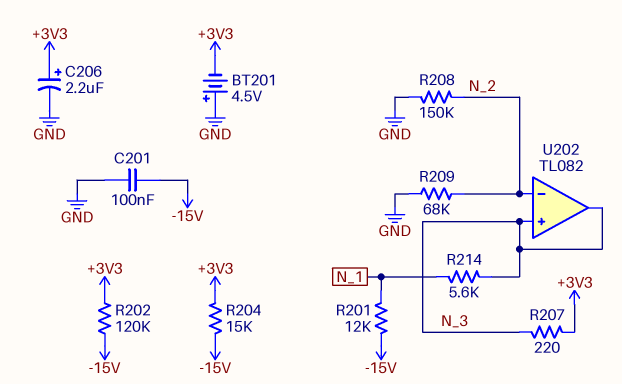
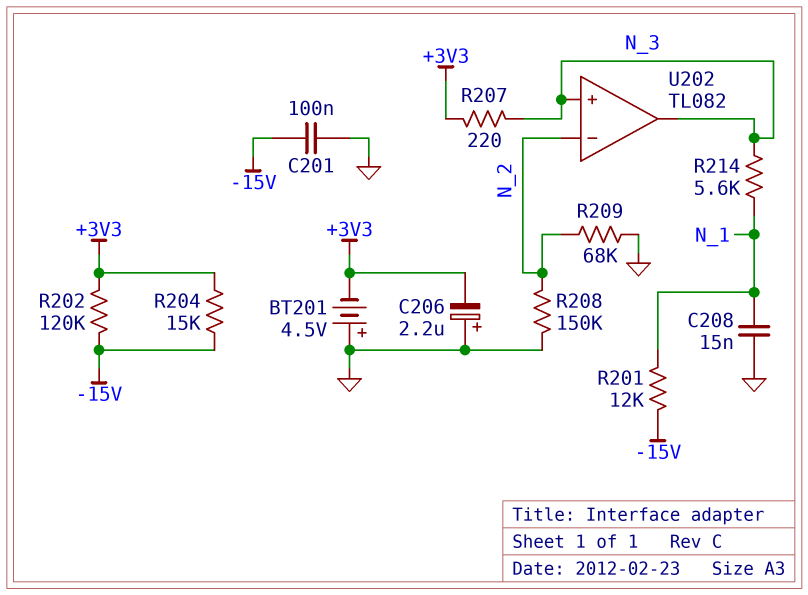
C206: 2.2uF (plus +3V3, minus GND) -> 2.2uF (plus GND, minus +3V3)
C208: none -> 15nF (GND, N_1)

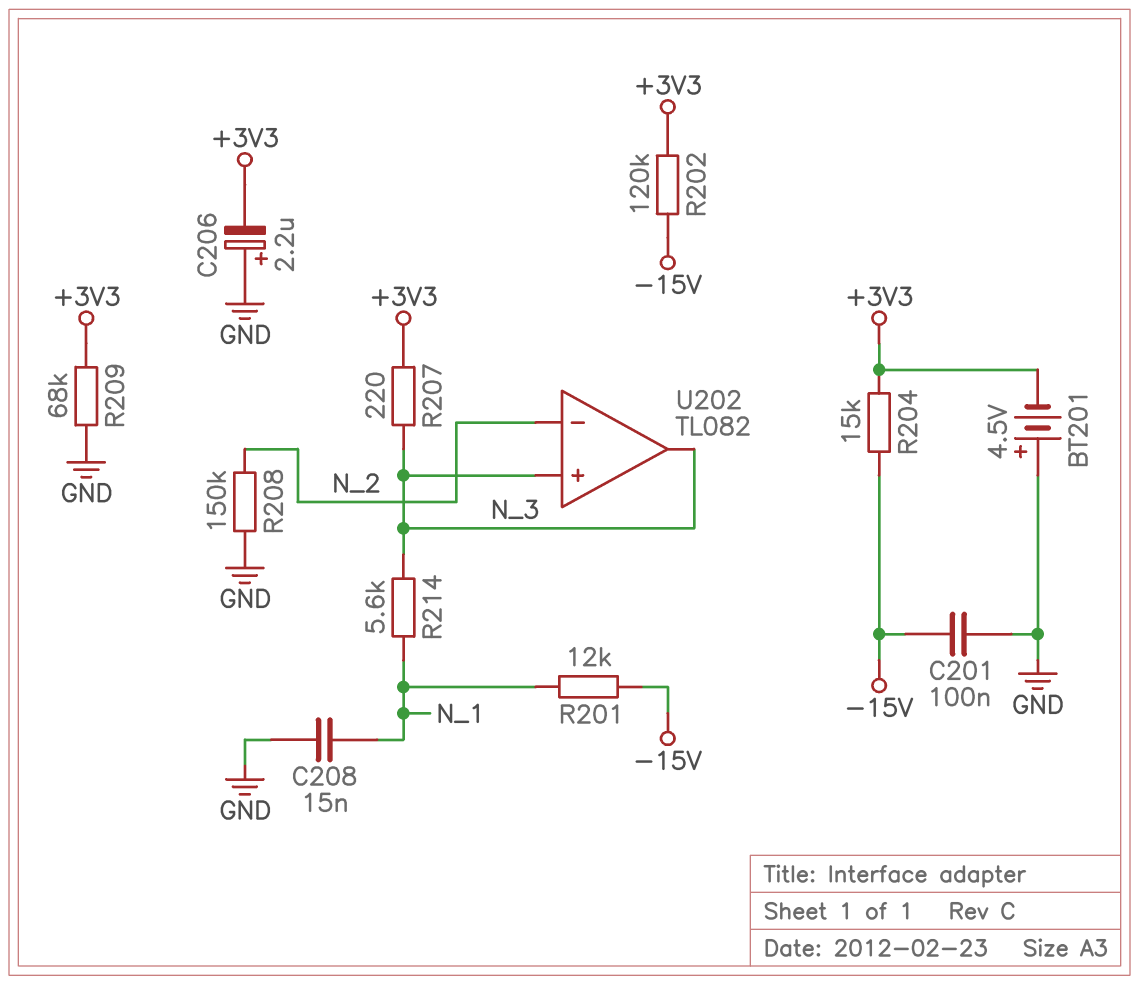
R209: 68k (GND, N_2) -> 68k (+3V3, GND)

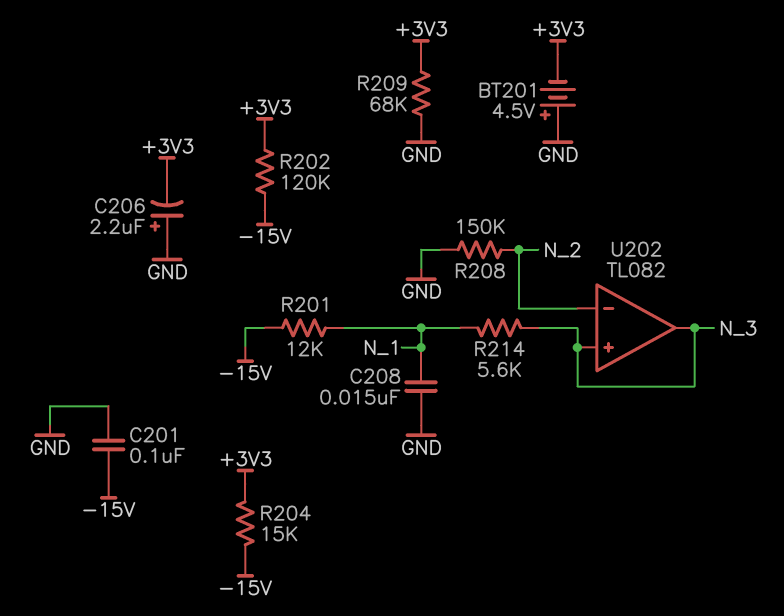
R207: 220 (+3V3, N_3) -> none

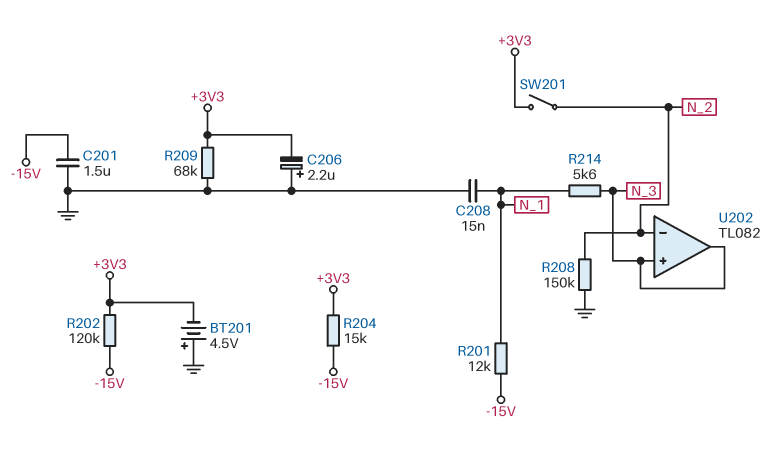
C201: 100nF (-15V, GND) -> 1.5uF (-15V, GND)
SW201: none -> switch (+3V3, N_2)

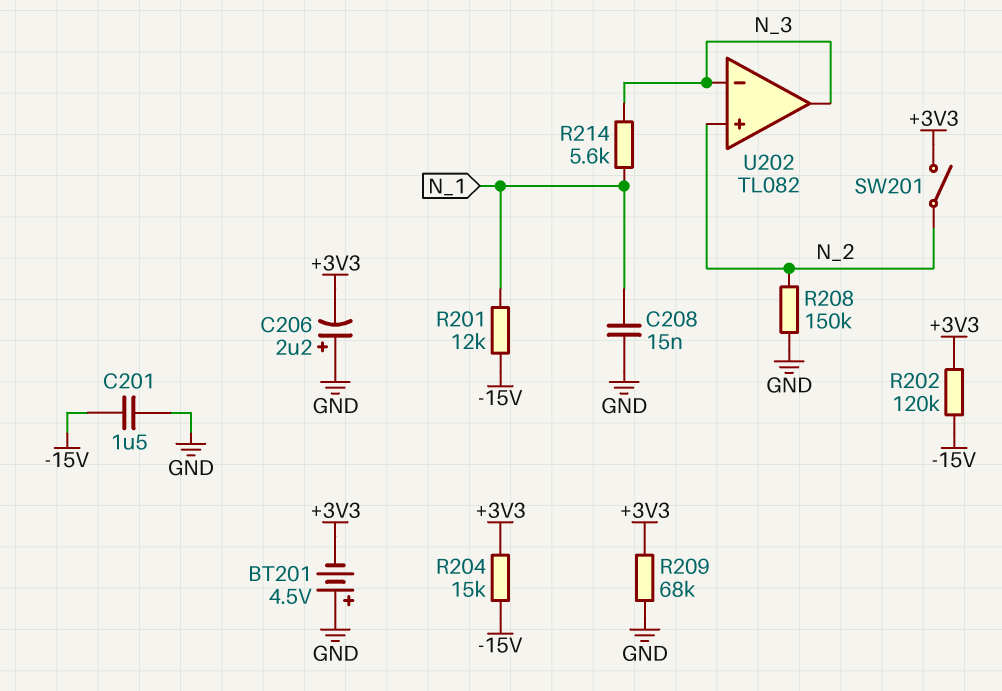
U202 pin in+: N_3 -> N_2
U202 pin in-: N_2 -> N_3

